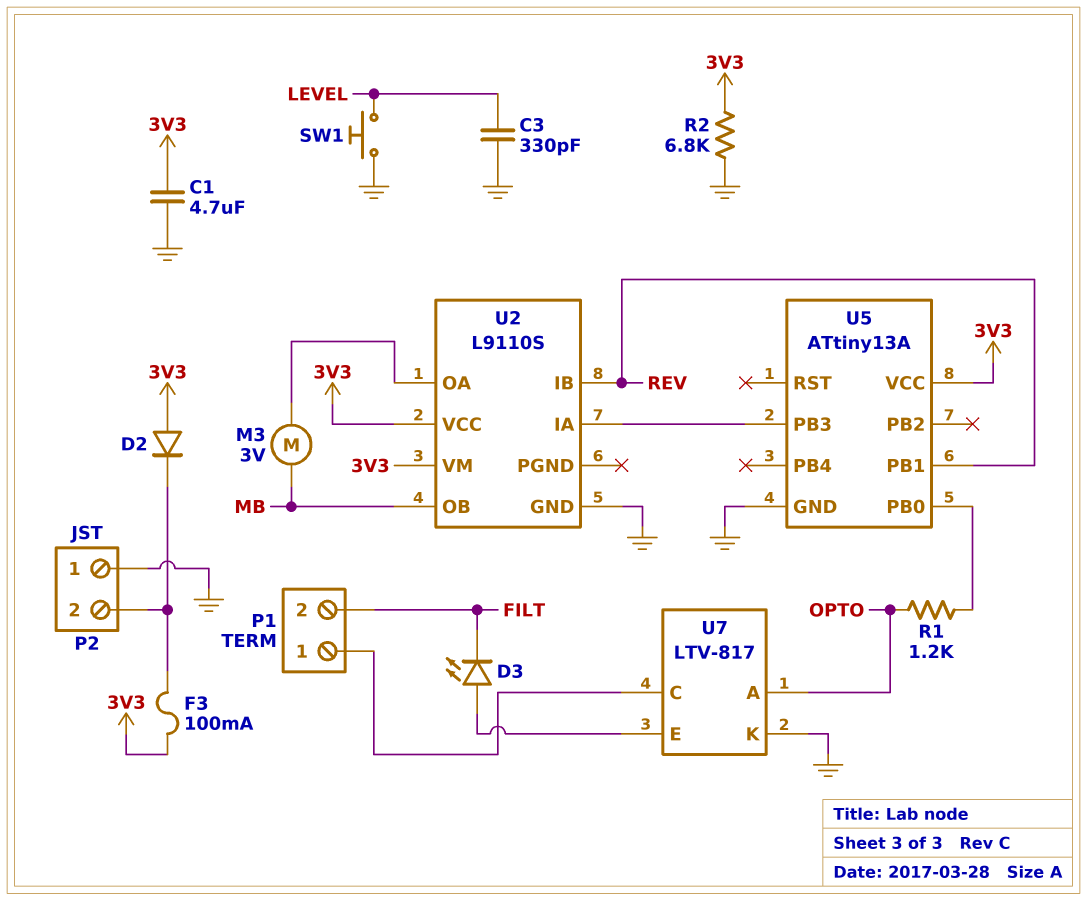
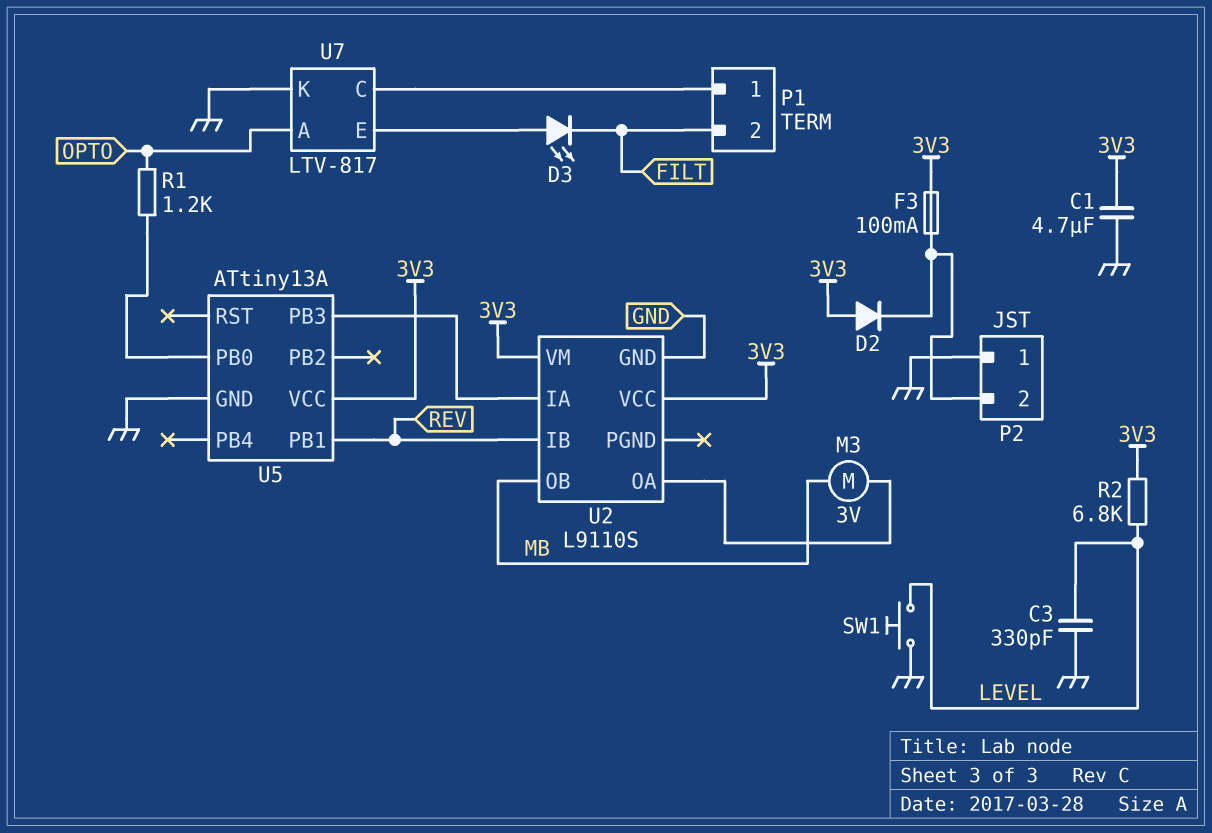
R2: 6.8k (3V3, GND) -> 6.8k (3V3, LEVEL)

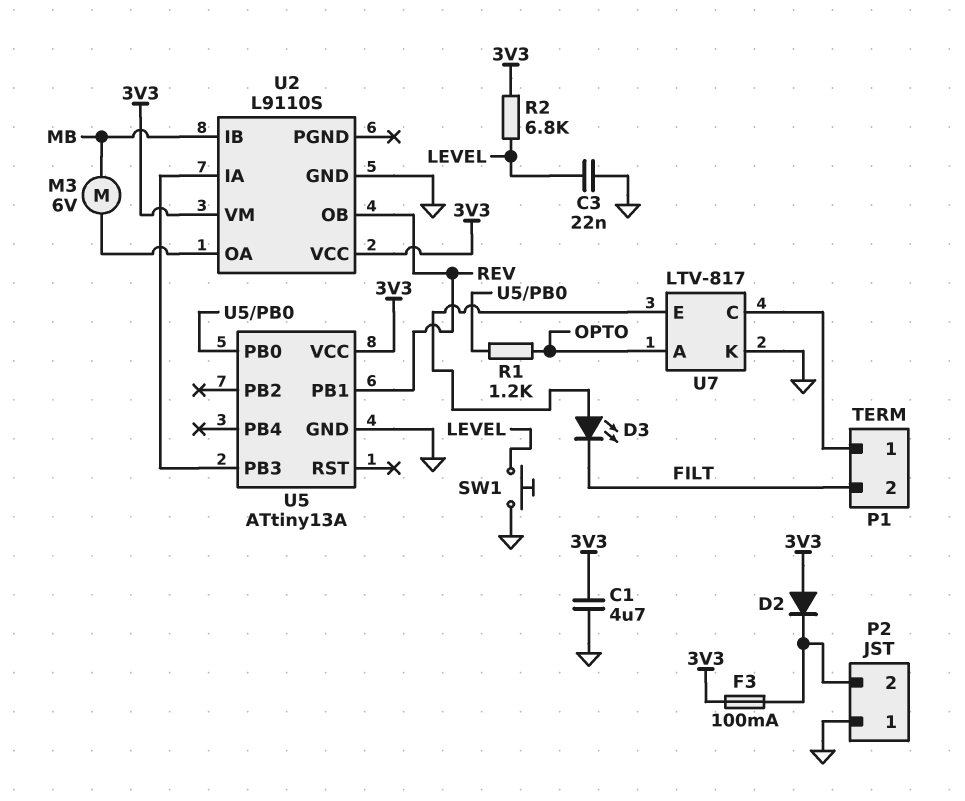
C3: 330pF (GND, LEVEL) -> 22nF (GND, LEVEL)
M3: motor 3V (MB, U2/OA) -> motor 6V (MB, U2/OA)
U2 pin IB: REV -> MB
U2 pin OB: MB -> REV

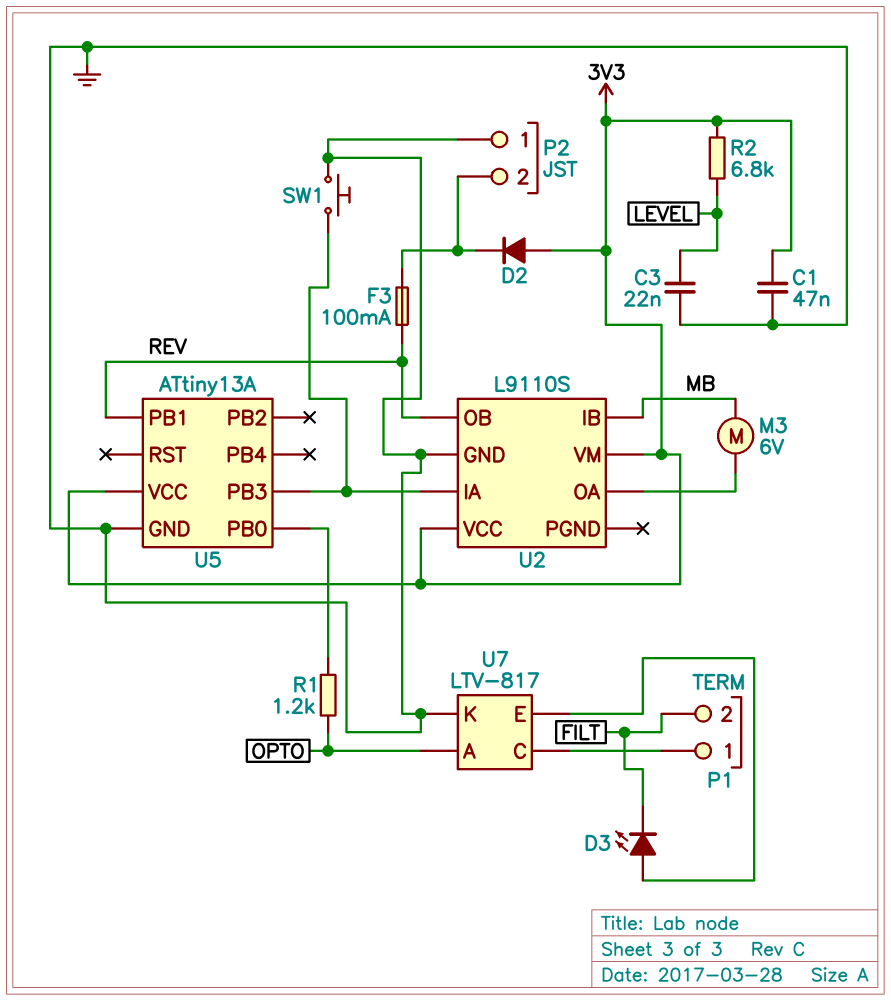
C1: 4.7uF (3V3, GND) -> 47nF (3V3, GND)
F3: 100mA (3V3, P2/2) -> 100mA (P2/2, REV)
SW1: button (GND, LEVEL) -> button (GND, U2/IA)

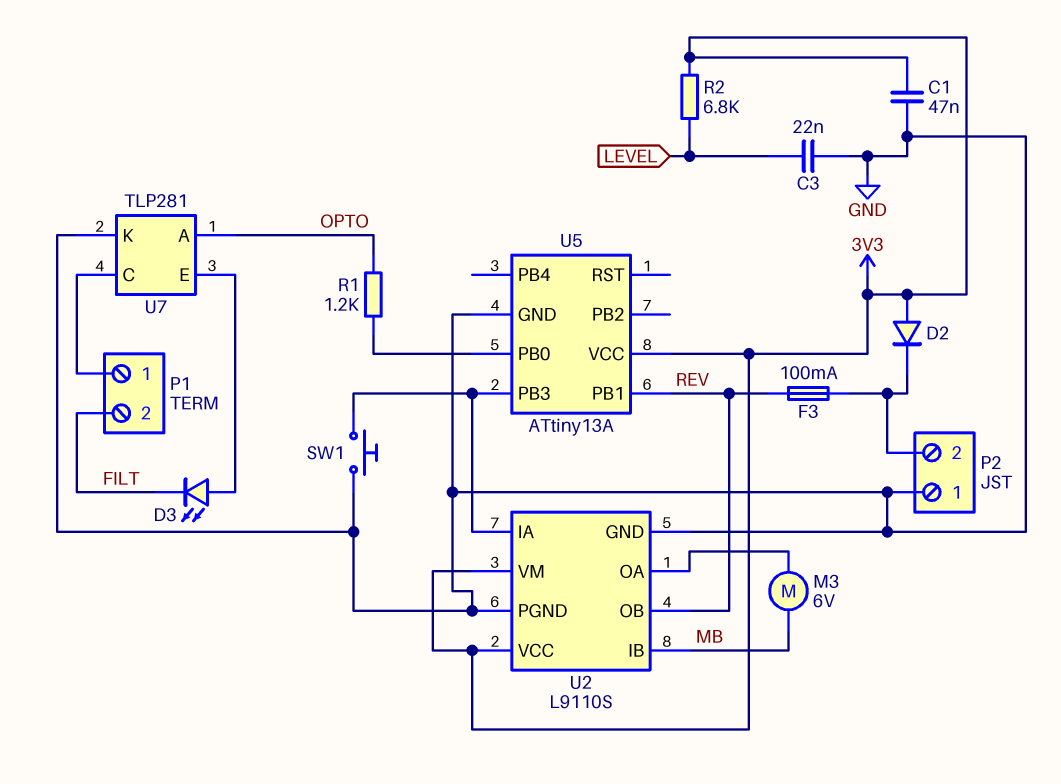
U2 pin PGND: none -> GND
U7: LTV-817 -> TLP281

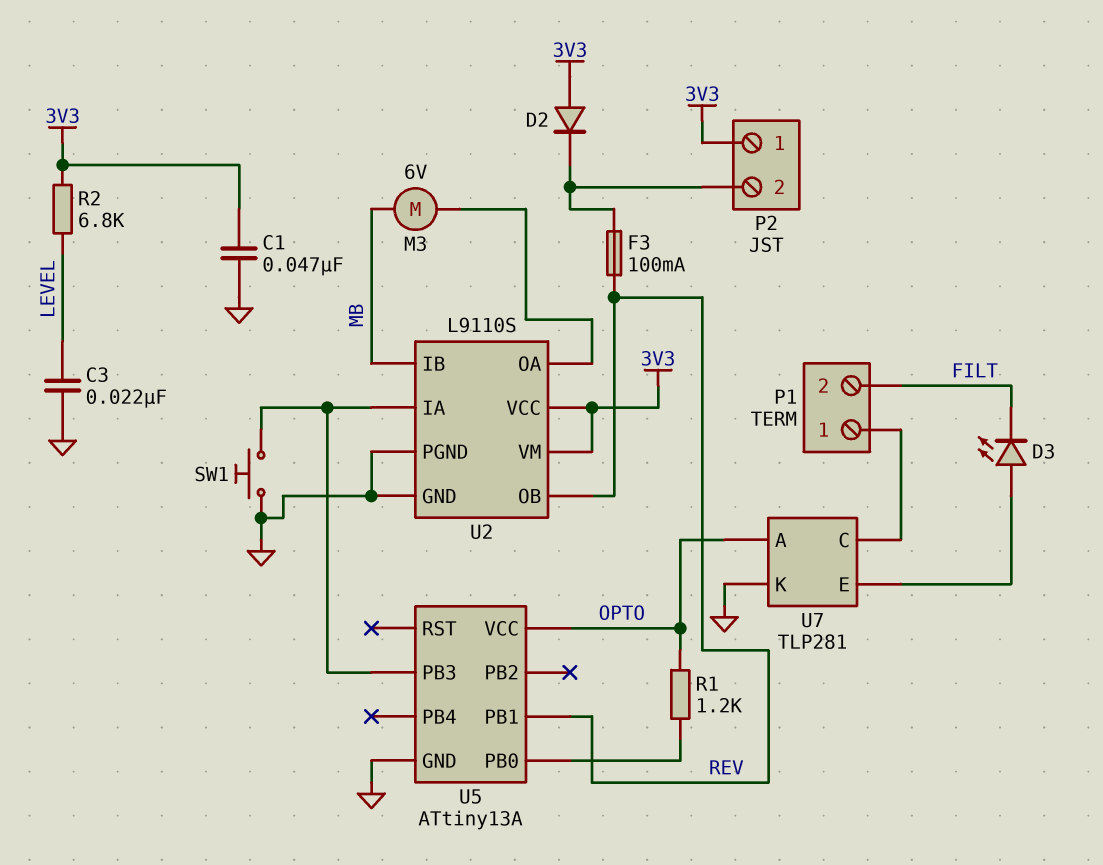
P2 pin 1: GND -> 3V3
U5 pin VCC: 3V3 -> OPTO

